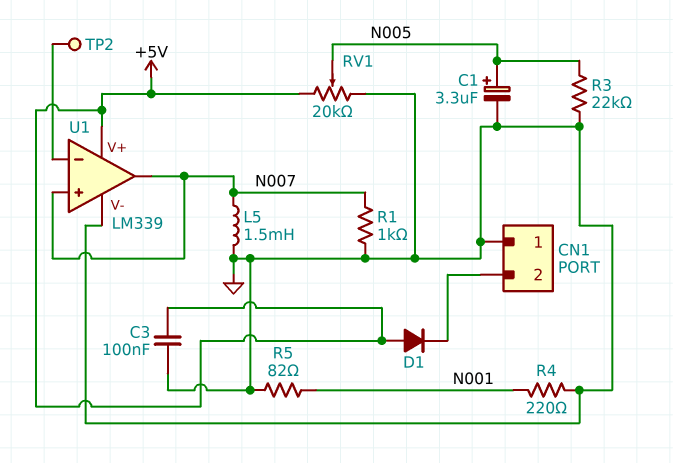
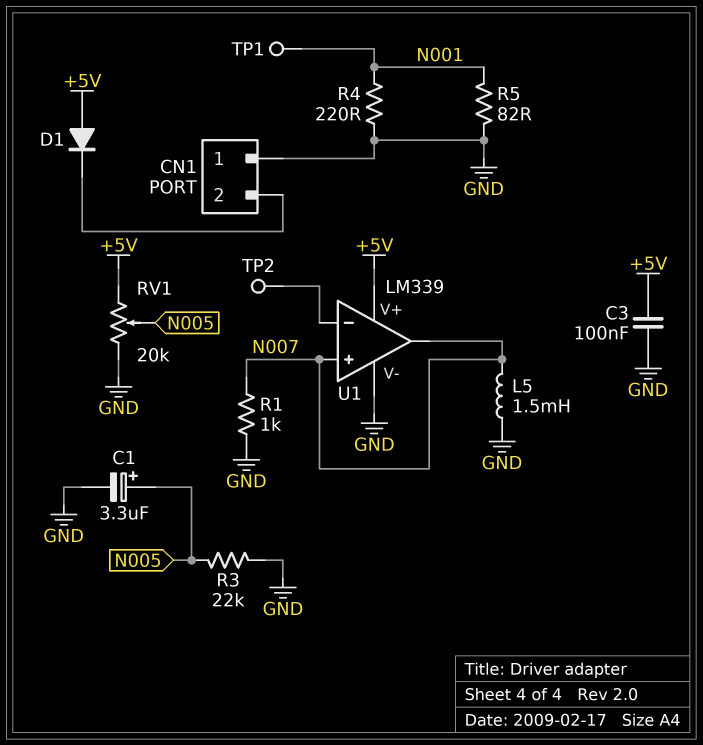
TP1: none -> test point (N001)

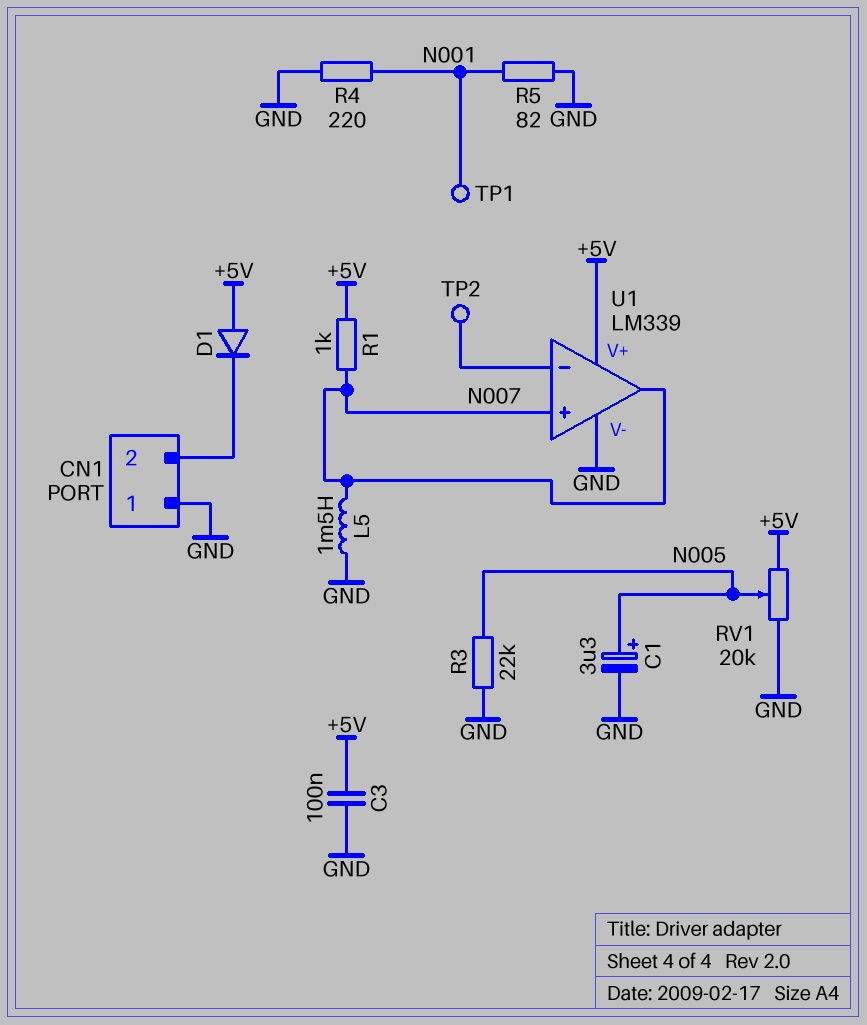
R1: 1k (GND, N007) -> 1k (+5V, N007)

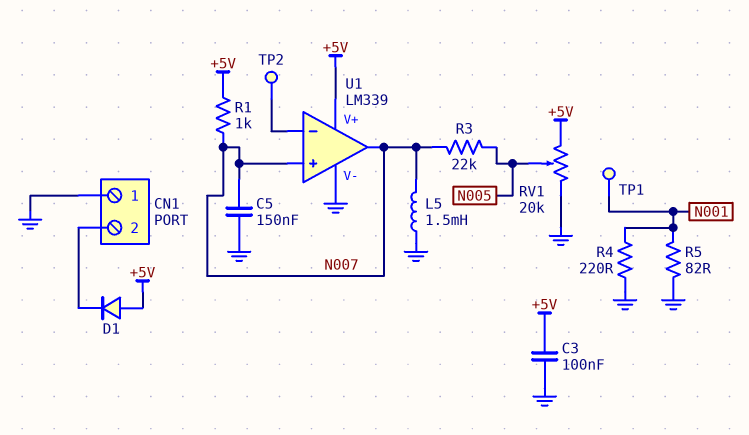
C1: 3.3uF (plus N005, minus GND) -> none
C5: none -> 150nF (GND, N007)
R3: 22k (GND, N005) -> 22k (N005, N007)

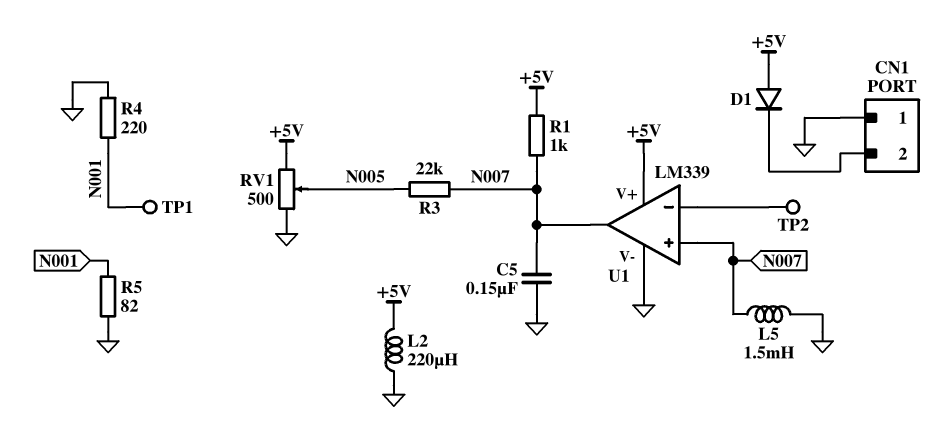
C3: 100nF (+5V, GND) -> none
L2: none -> 220uH (+5V, GND)
RV1: 20k (+5V, GND, wiper N005) -> 500 (+5V, GND, wiper N005)

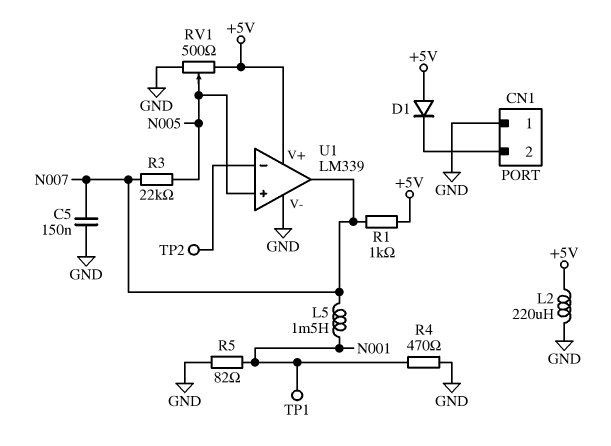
L5: 1.5mH (GND, N007) -> 1.5mH (N001, N007)
R4: 220 (GND, N001) -> 470 (GND, N001)
U1 pin in+: N007 -> N005

